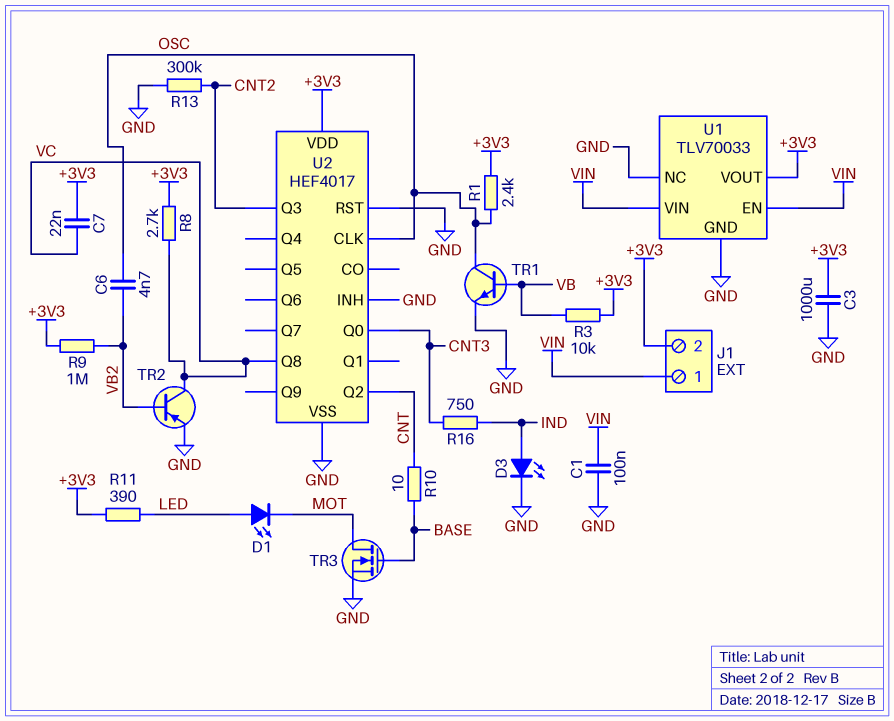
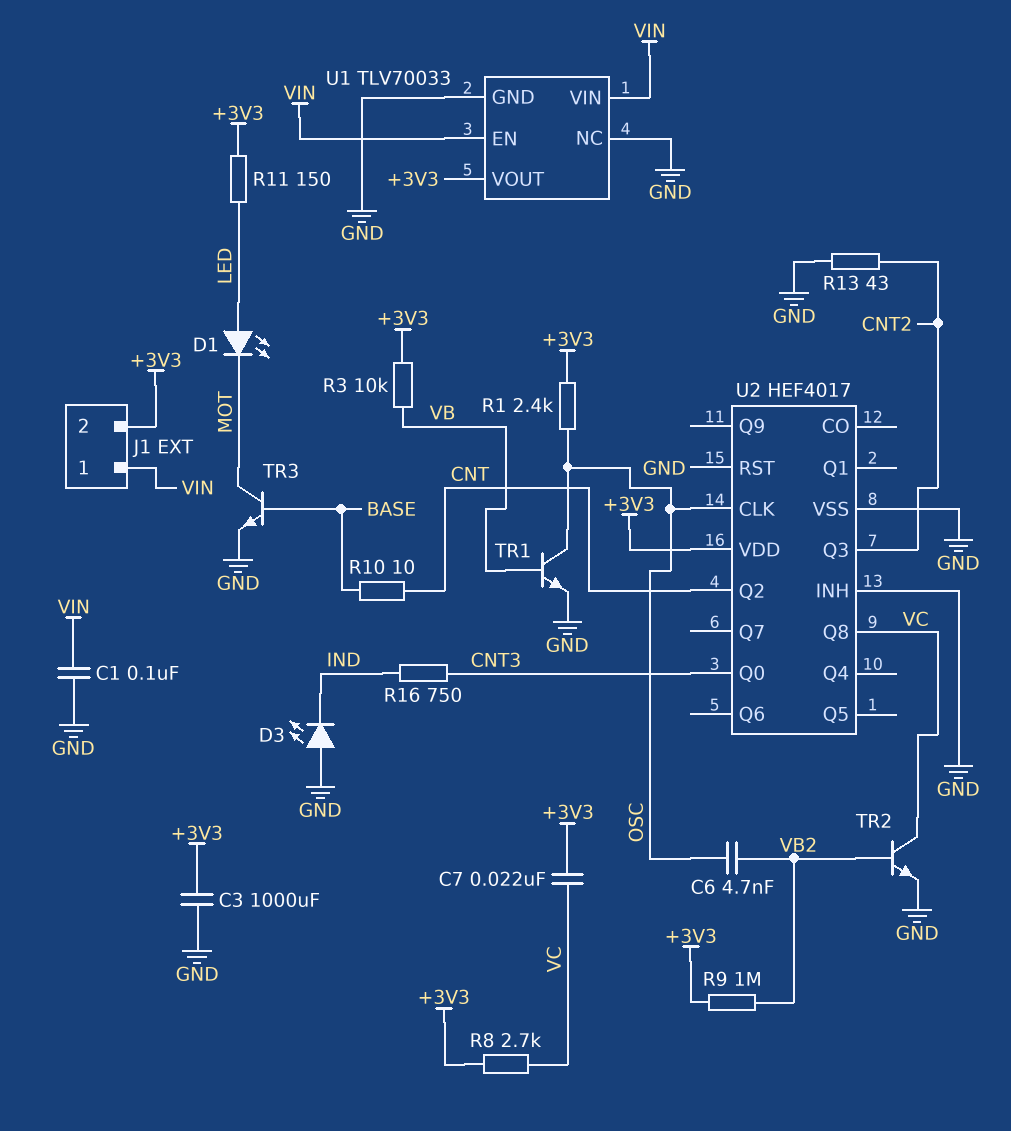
D3: LED (A IND, K GND) -> LED (A GND, K IND)
R11: 390 (+3V3, LED) -> 150 (+3V3, LED)
R13: 300k (CNT2, GND) -> 43 (CNT2, GND)
TR2: PNP (B VB2, C VC, E GND) -> NPN (B VB2, C VC, E GND)
TR3: NMOS (G BASE, D MOT, S GND) -> NPN (B BASE, C MOT, E GND)

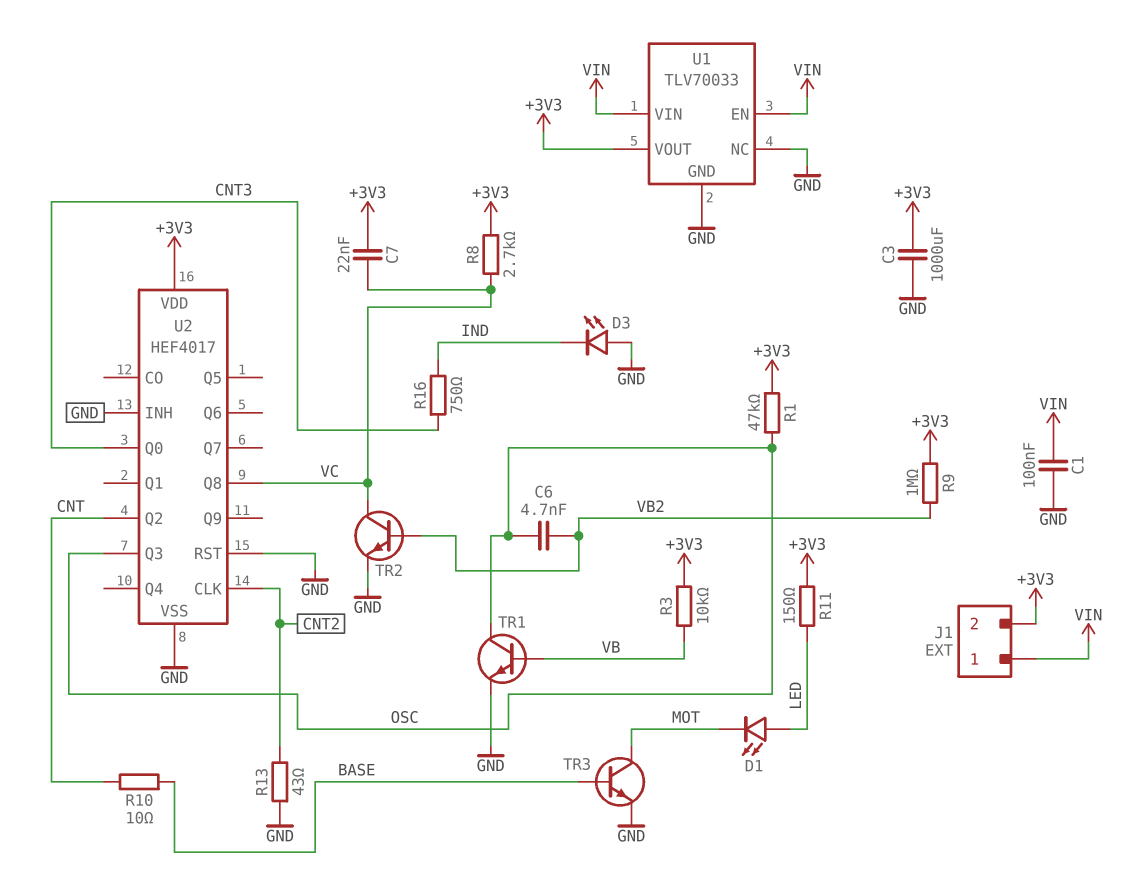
R1: 2.4k (+3V3, OSC) -> 47k (+3V3, OSC)
U2 pin CLK: OSC -> CNT2
U2 pin Q3: CNT2 -> OSC

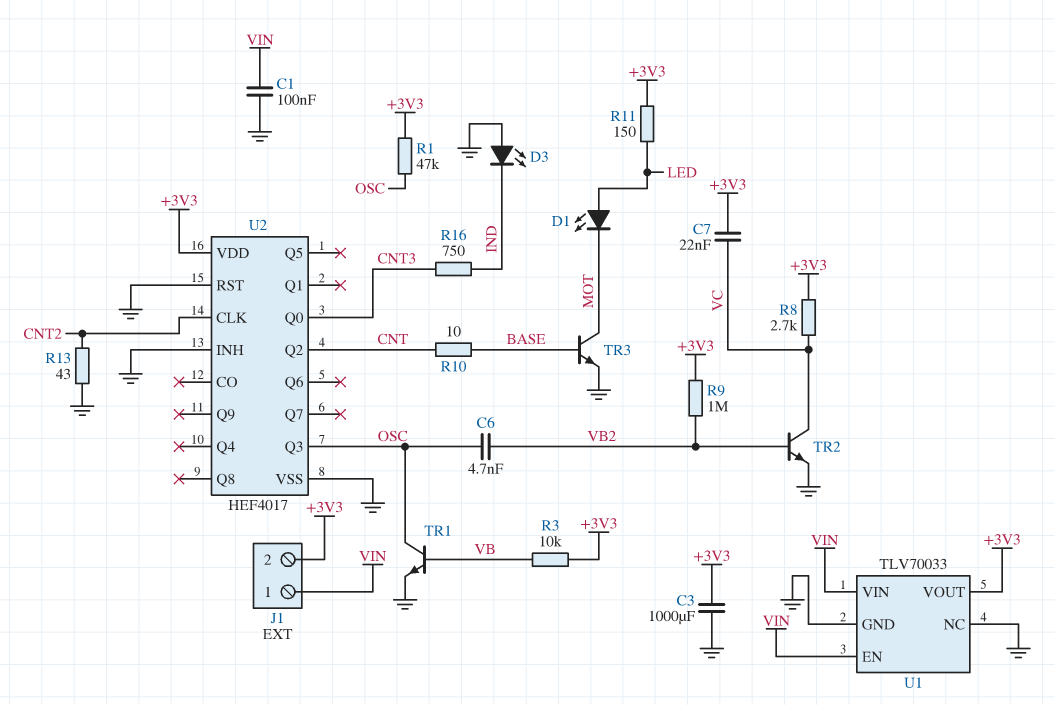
U2 pin Q8: VC -> none

